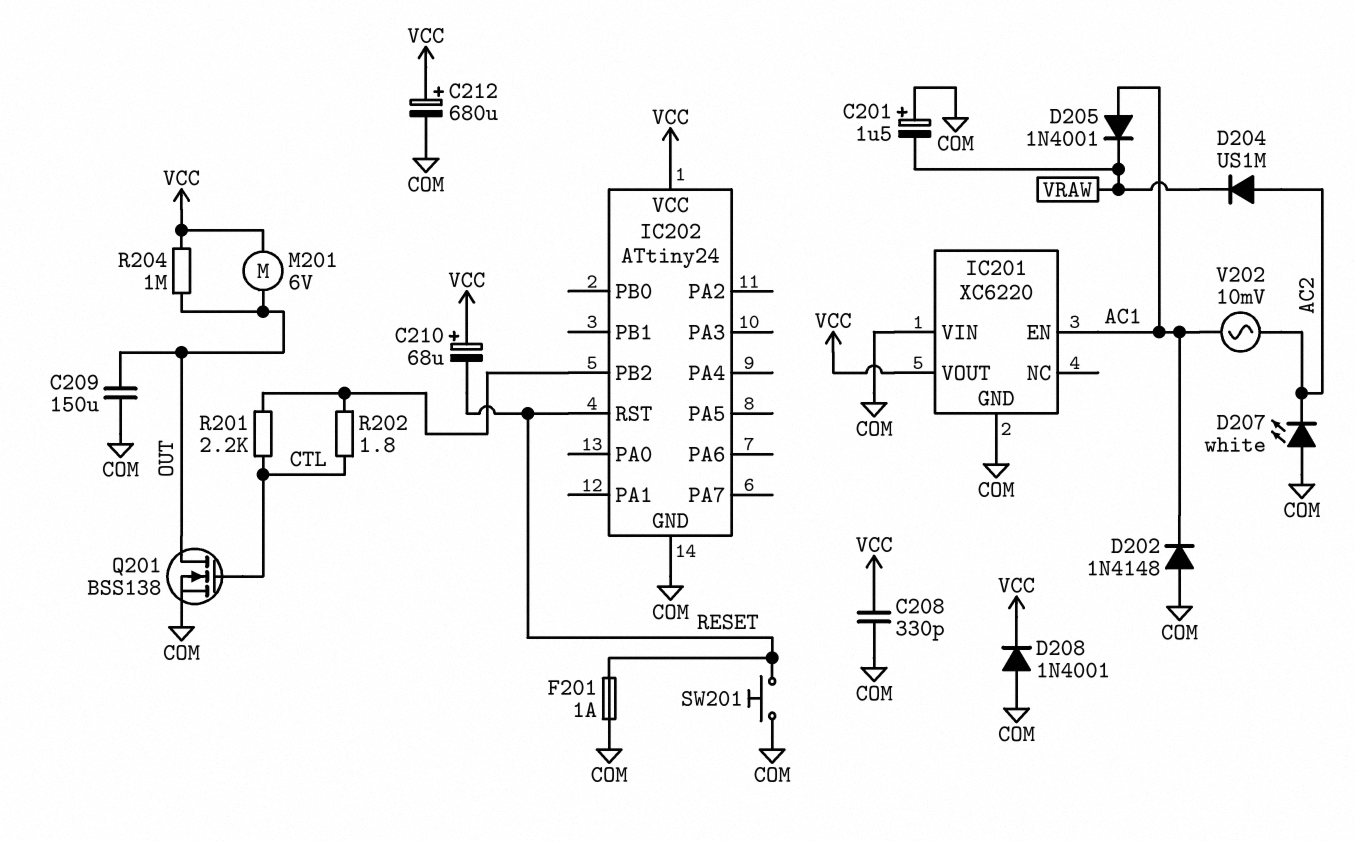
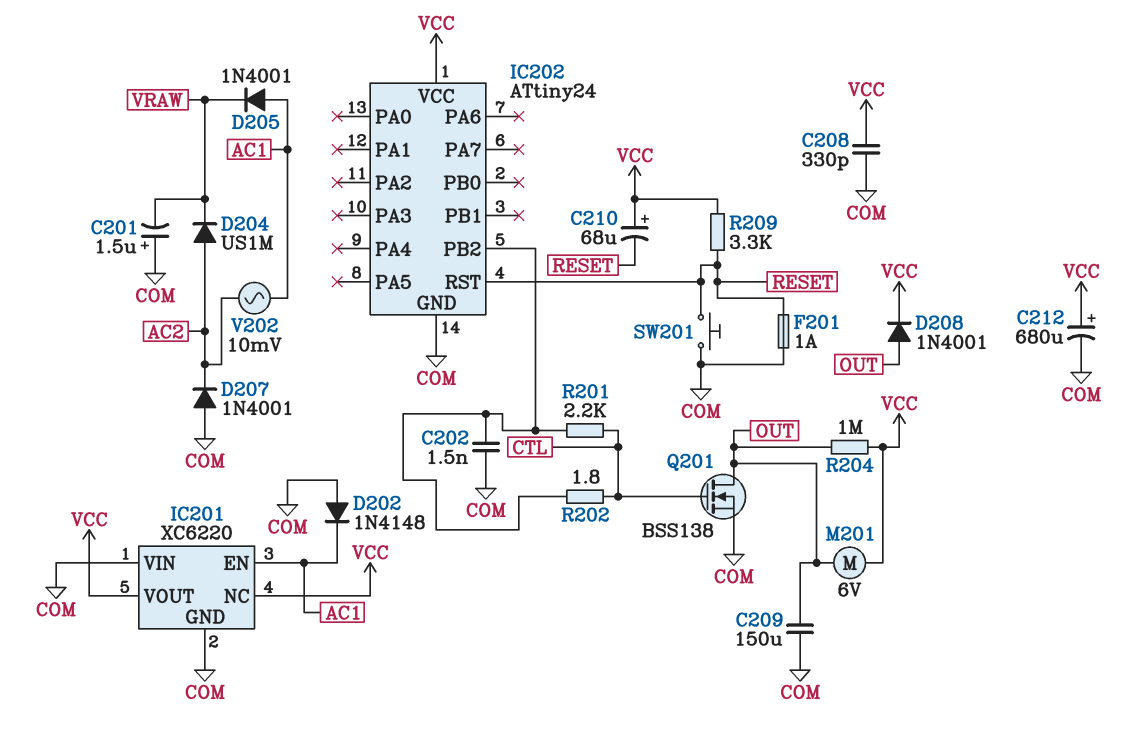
C202: none -> 1.5nF (COM, IC202/PB2)
D207: LED white (A COM, K AC2) -> diode 1N4001 (A COM, K AC2)
D208: diode 1N4001 (A COM, K VCC) -> diode 1N4001 (A OUT, K VCC)
IC201 pin NC: none -> VCC
R209: none -> 3.3k (RESET, VCC)

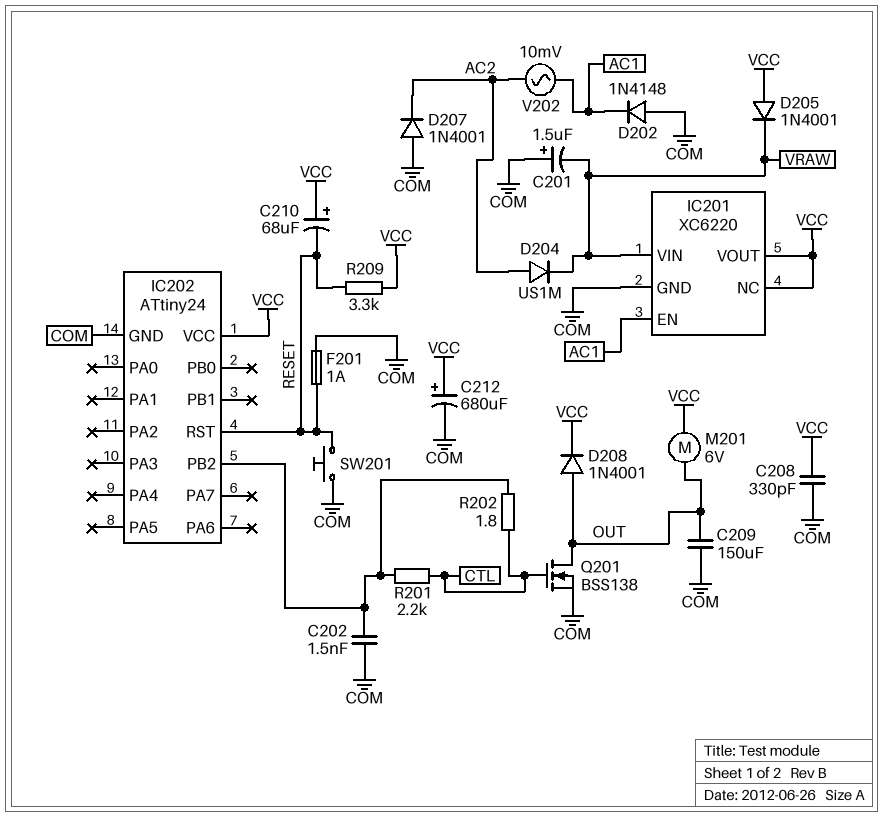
D205: diode 1N4001 (A AC1, K VRAW) -> diode 1N4001 (A VCC, K VRAW)
IC201 pin VIN: COM -> VRAW
R204: 1M (OUT, VCC) -> none

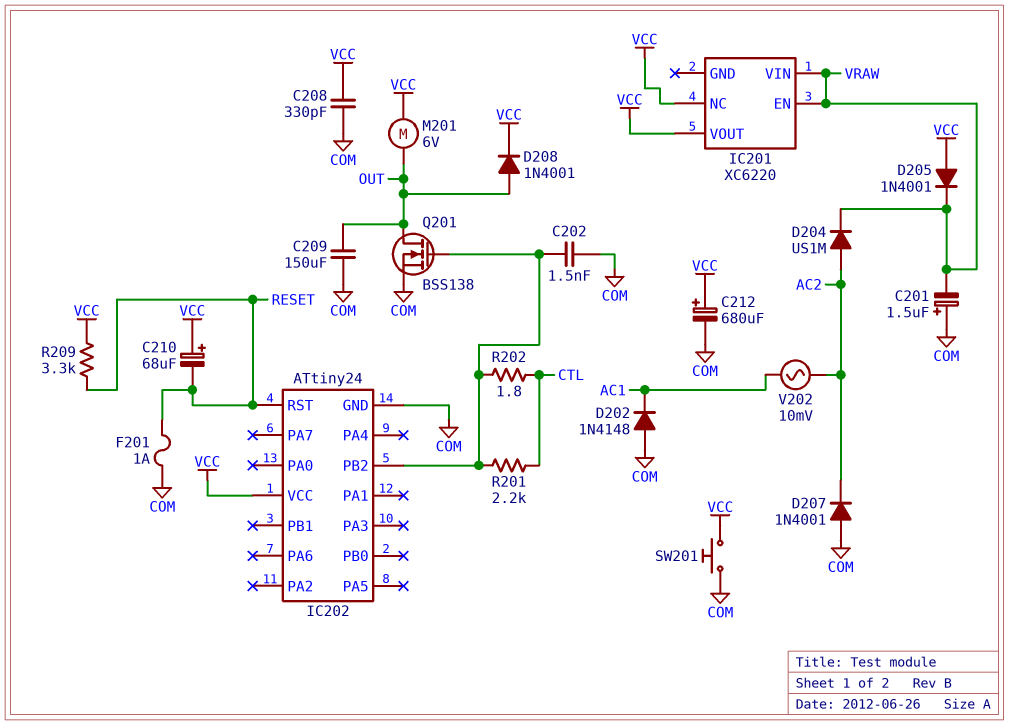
IC201 pin EN: AC1 -> VRAW
IC201 pin GND: COM -> none
Q201: NMOS BSS138 (G CTL, D OUT, S COM) -> NMOS BSS138 (G IC202/PB2, D OUT, S COM)
SW201: button (COM, RESET) -> button (COM, VCC)

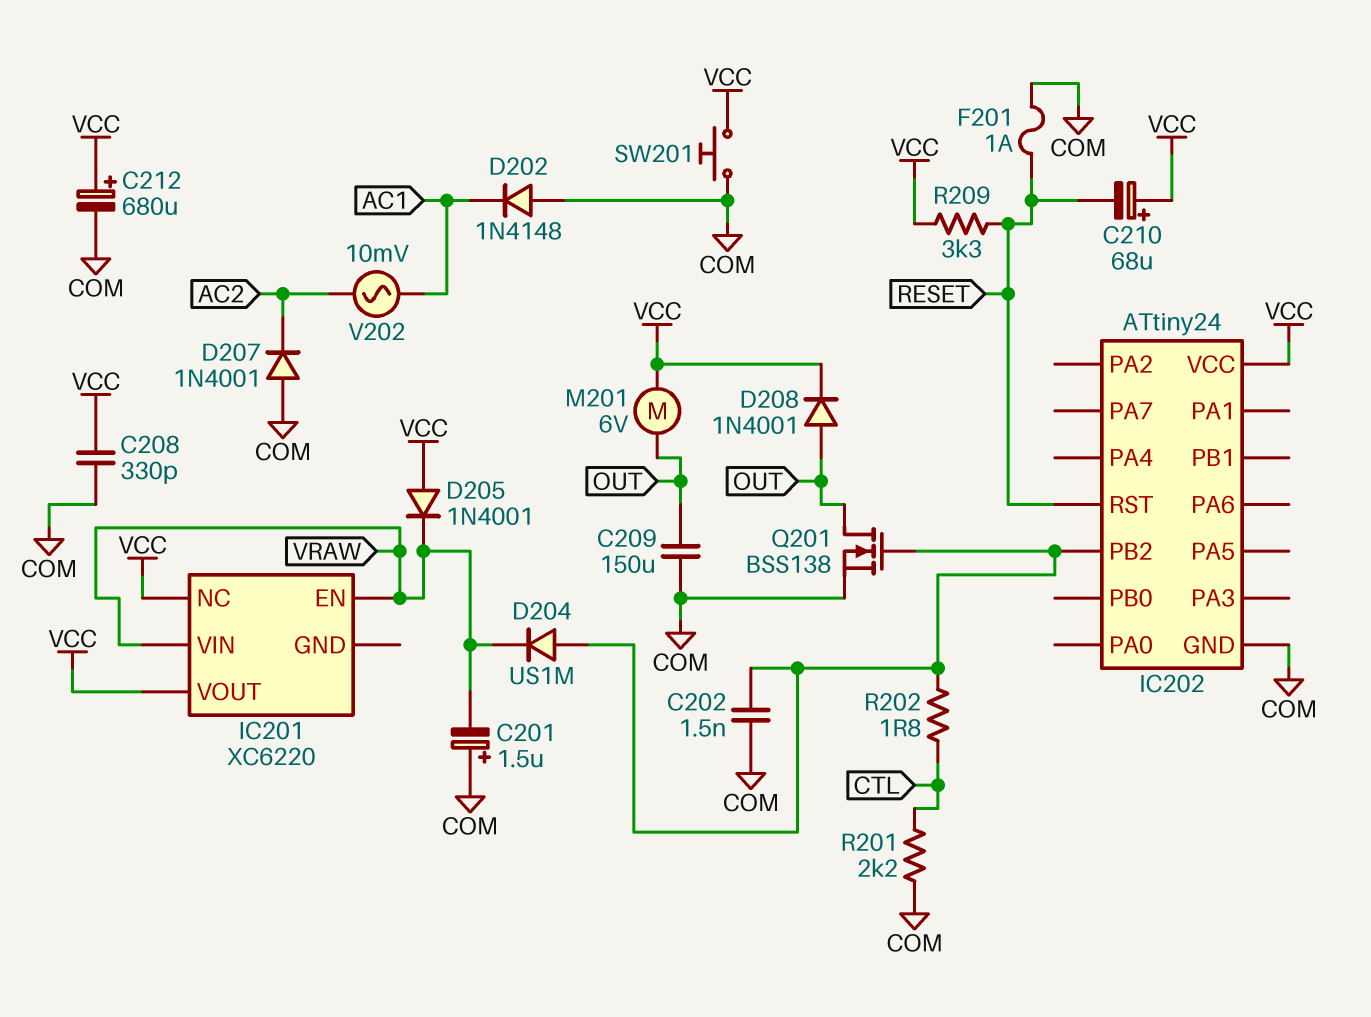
D204: diode US1M (A AC2, K VRAW) -> diode US1M (A IC202/PB2, K VRAW)
R201: 2.2k (CTL, IC202/PB2) -> 2.2k (COM, CTL)

